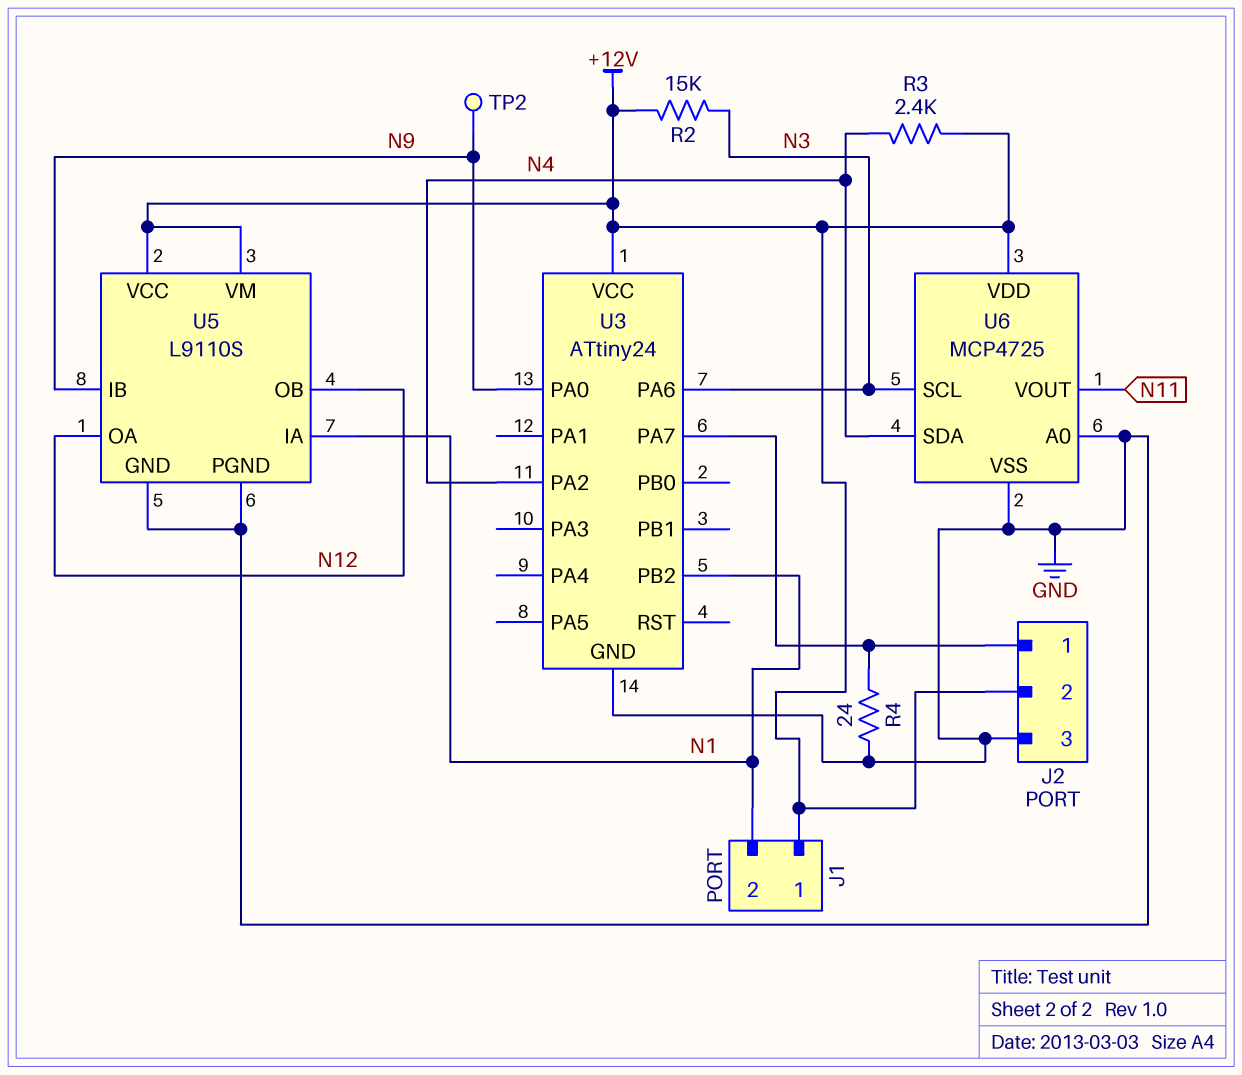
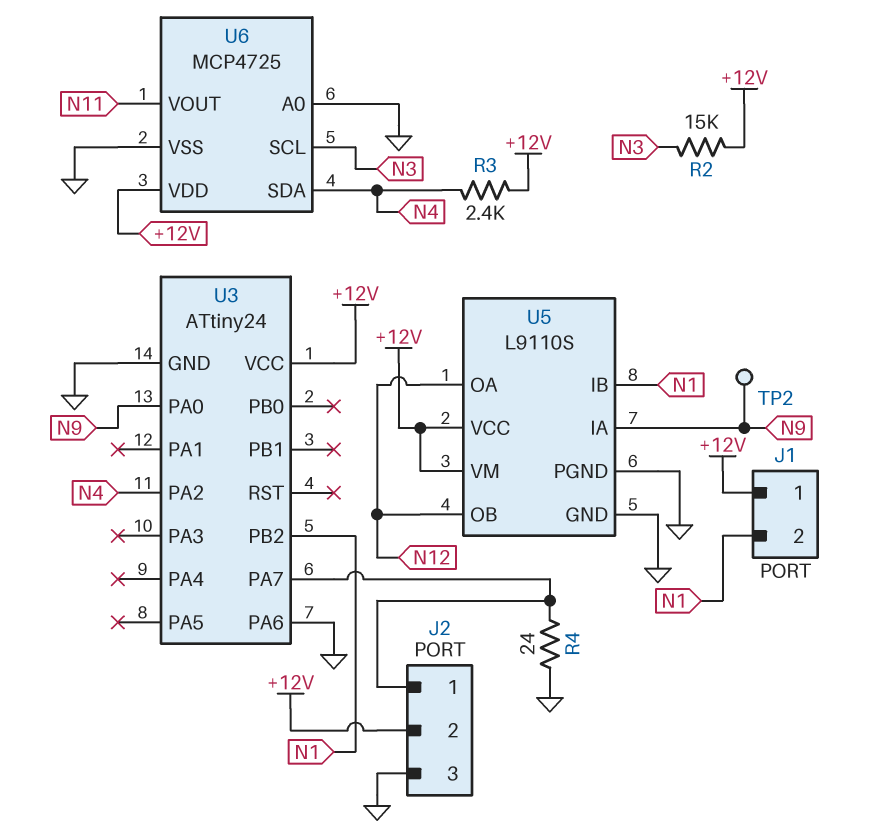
U3 pin PA6: N3 -> GND
U5 pin IA: N1 -> N9
U5 pin IB: N9 -> N1

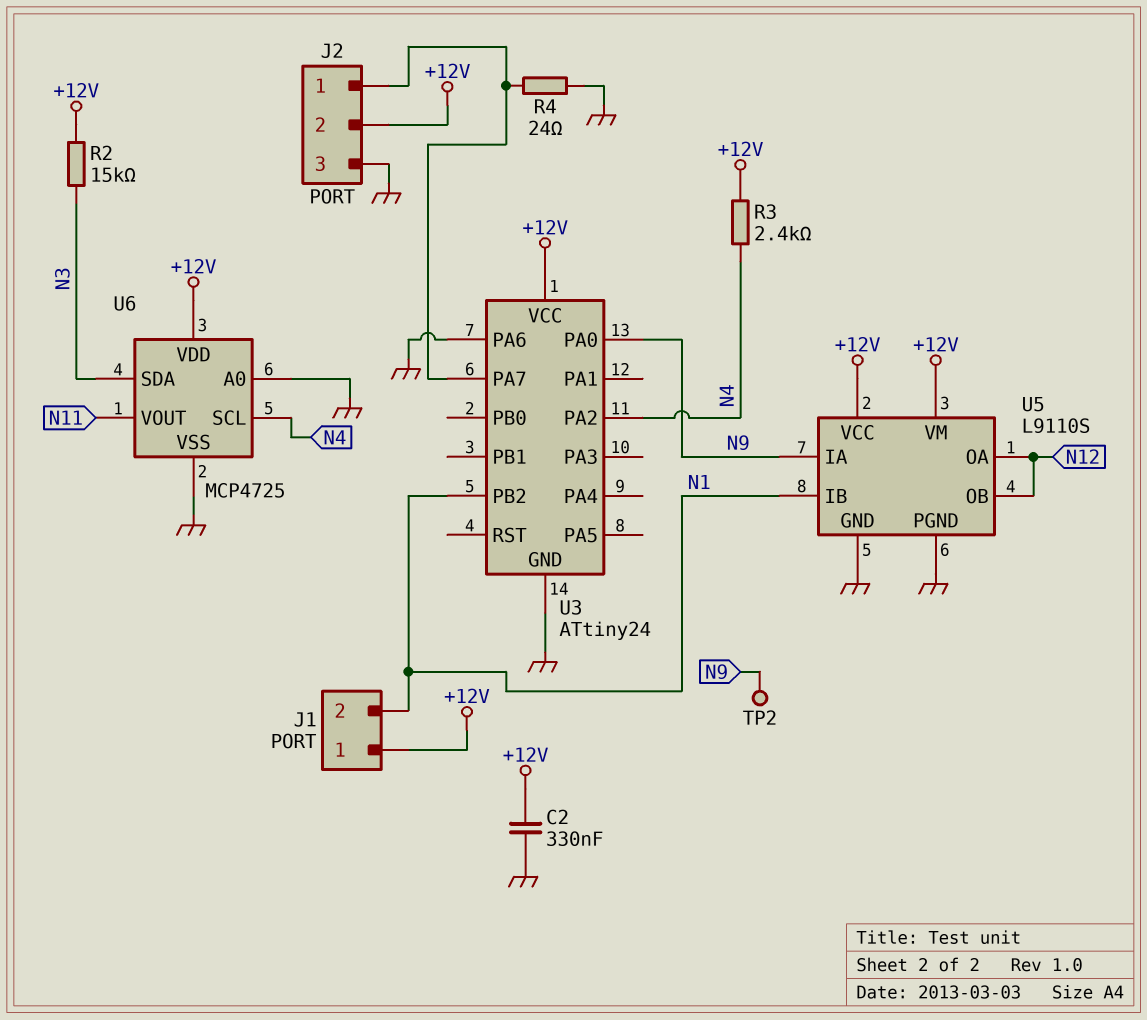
C2: none -> 330nF (+12V, GND)
U6 pin SCL: N3 -> N4
U6 pin SDA: N4 -> N3

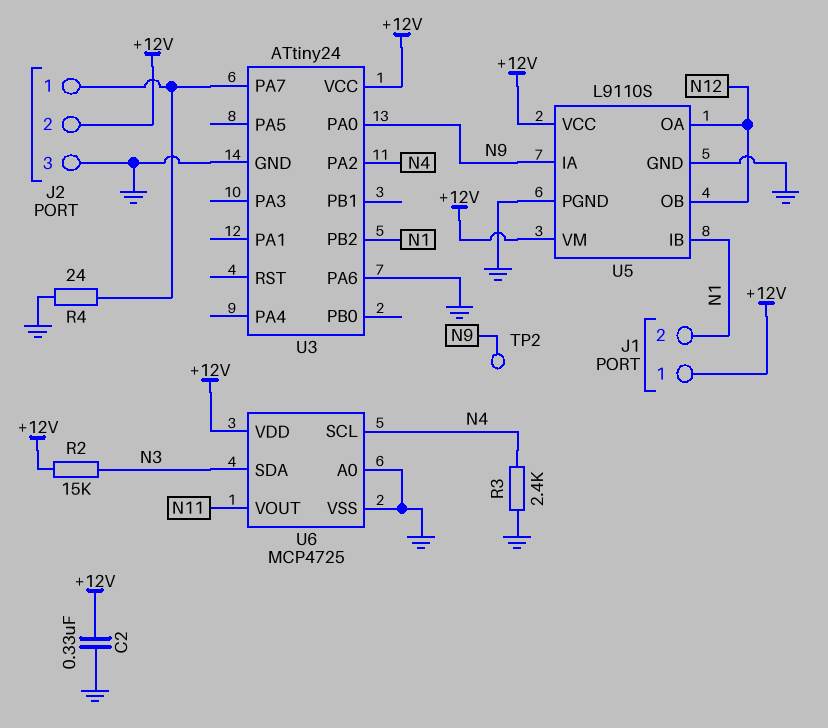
R3: 2.4k (+12V, N4) -> 2.4k (GND, N4)

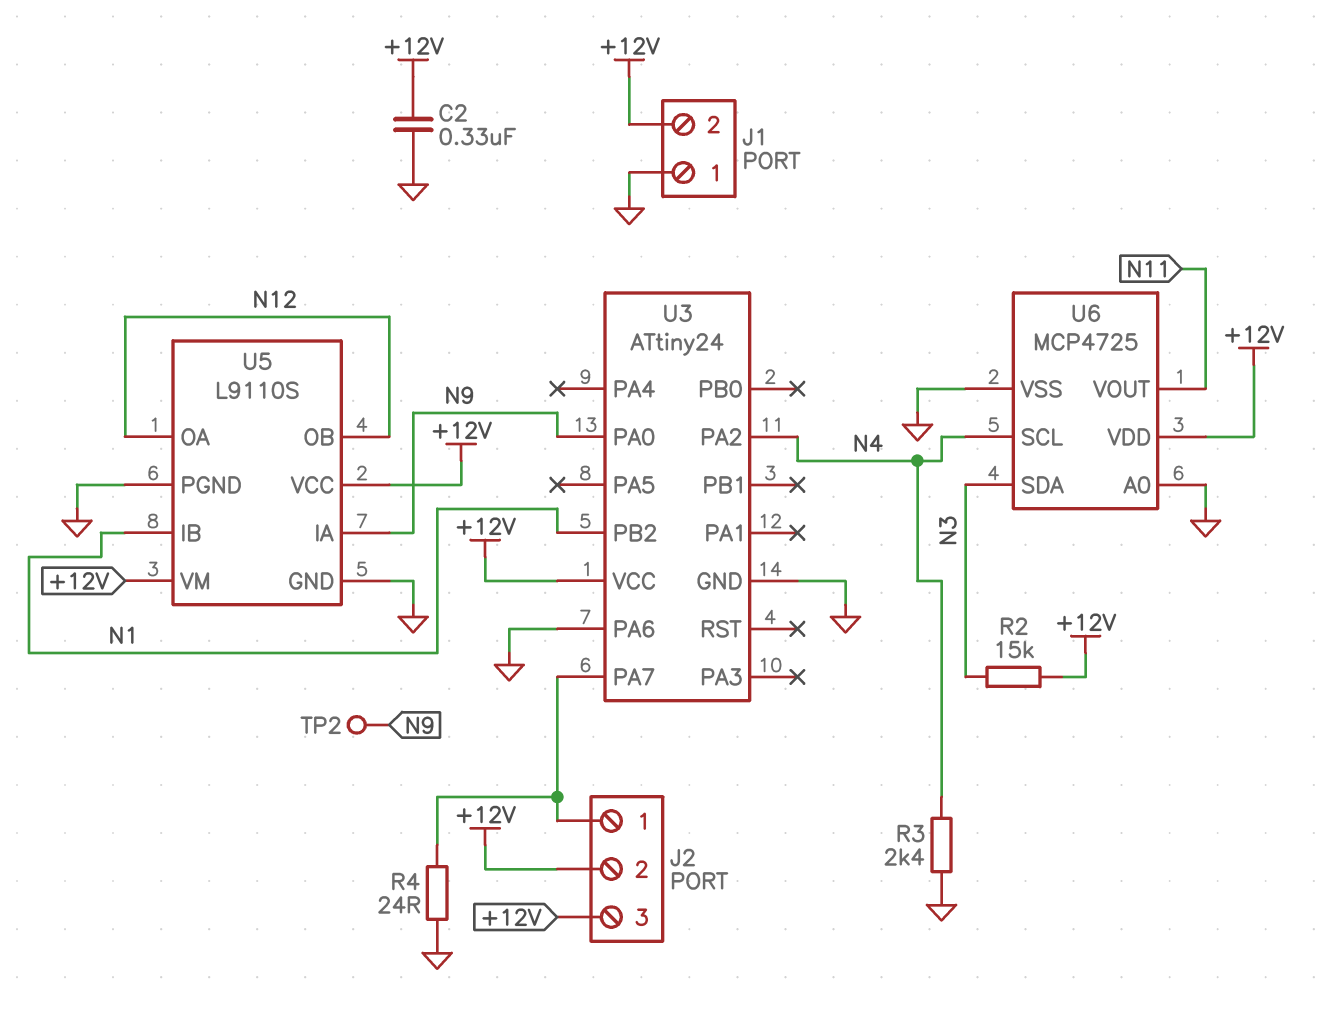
J1 pin 1: +12V -> GND
J1 pin 2: N1 -> +12V
J2 pin 3: GND -> +12V

